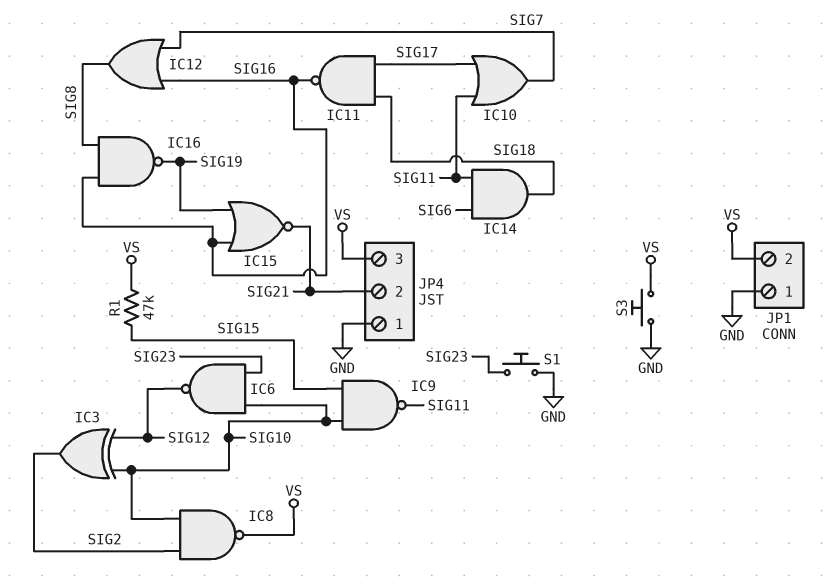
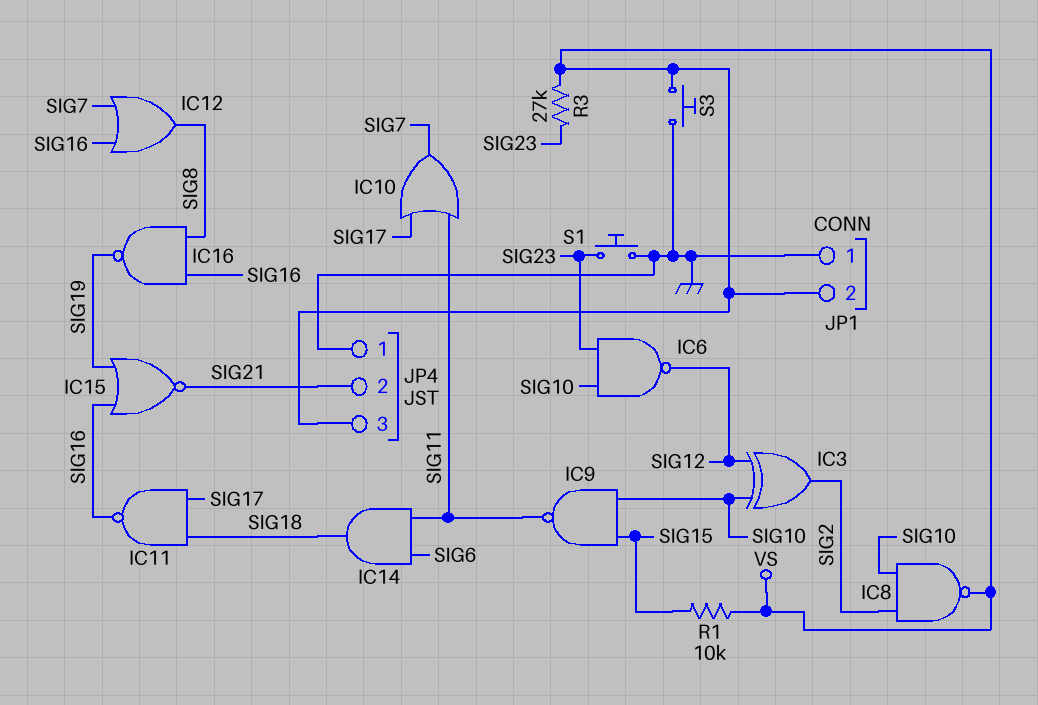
R1: 47k (SIG15, VS) -> 10k (SIG15, VS)
R3: none -> 27k (SIG23, VS)

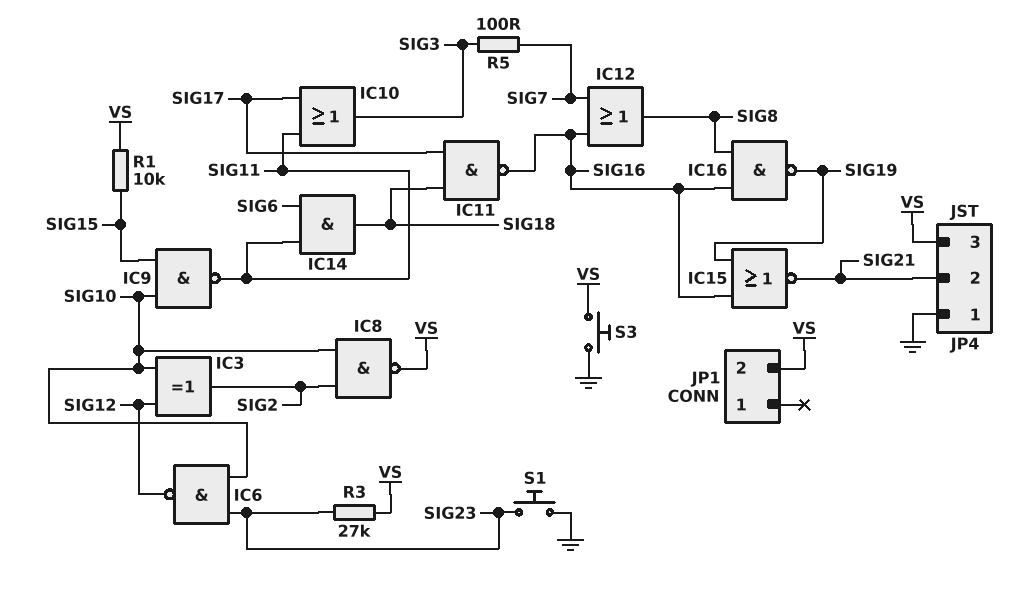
IC10: OR (in SIG11, in SIG17, out SIG7) -> OR (in SIG11, in SIG17, out SIG3)
JP1 pin 1: GND -> none
R5: none -> 100 (SIG3, SIG7)

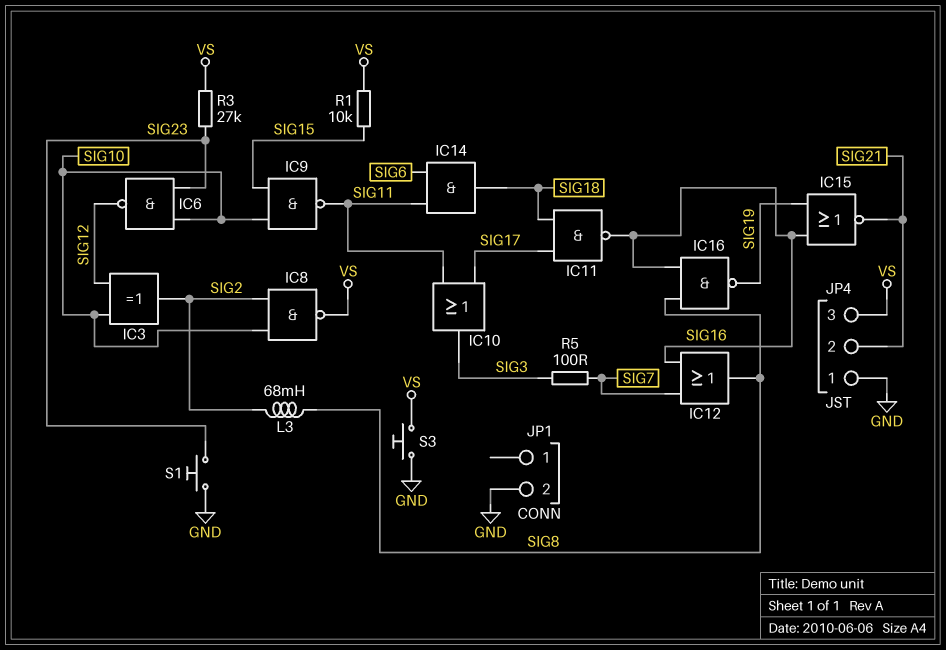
JP1 pin 2: VS -> GND
L3: none -> 68mH (SIG2, SIG8)

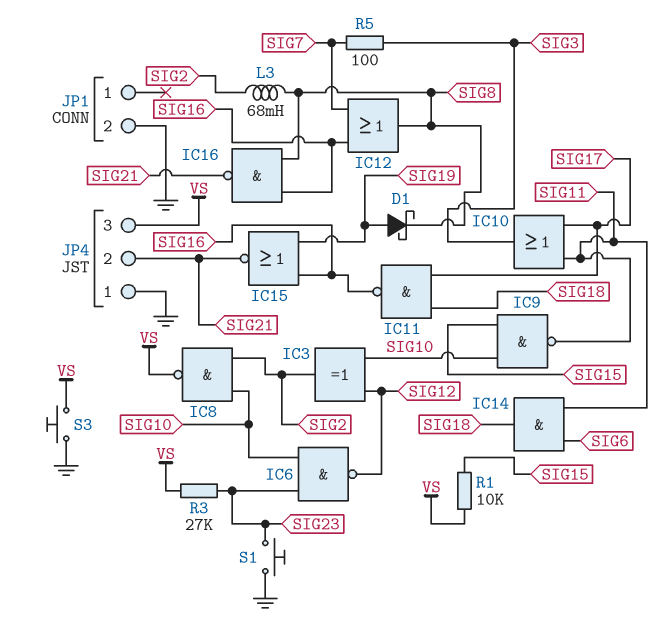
D1: none -> schottky (A SIG19, K SIG8)
IC16: NAND (in SIG8, in SIG16, out SIG19) -> NAND (in SIG8, in SIG16, out SIG21)

